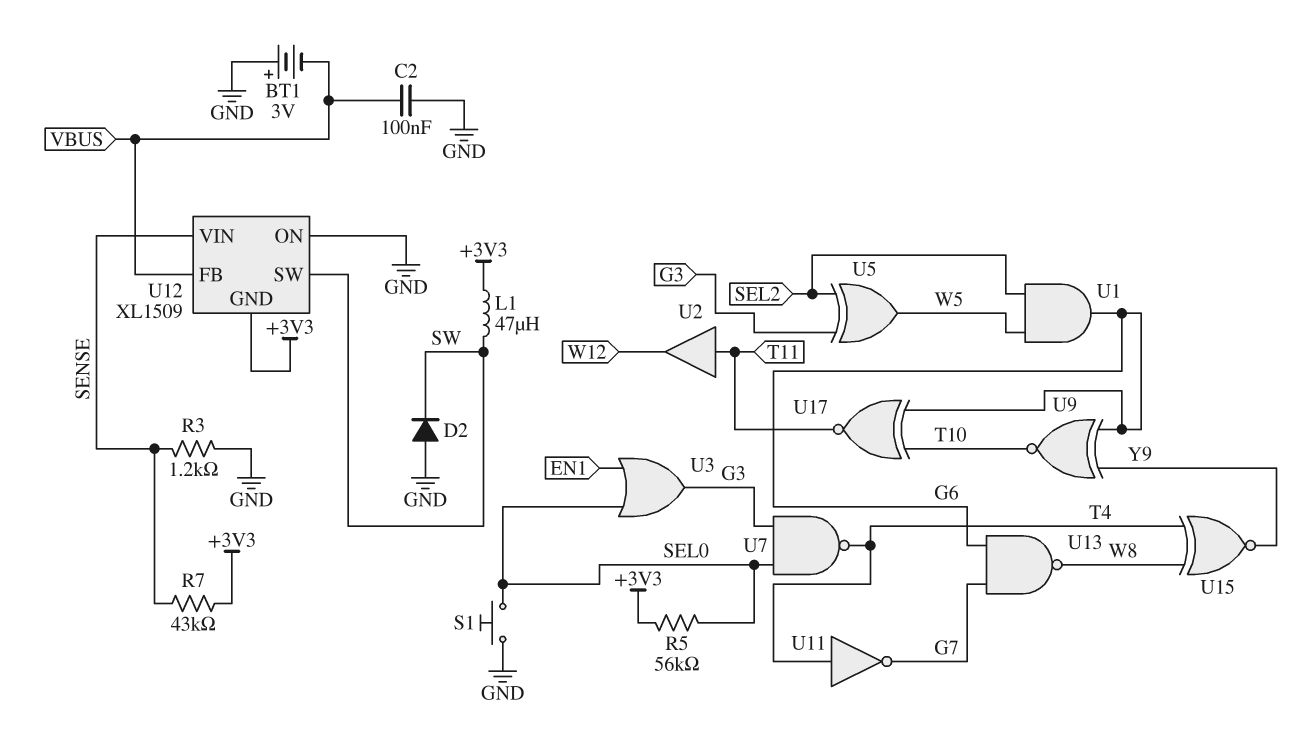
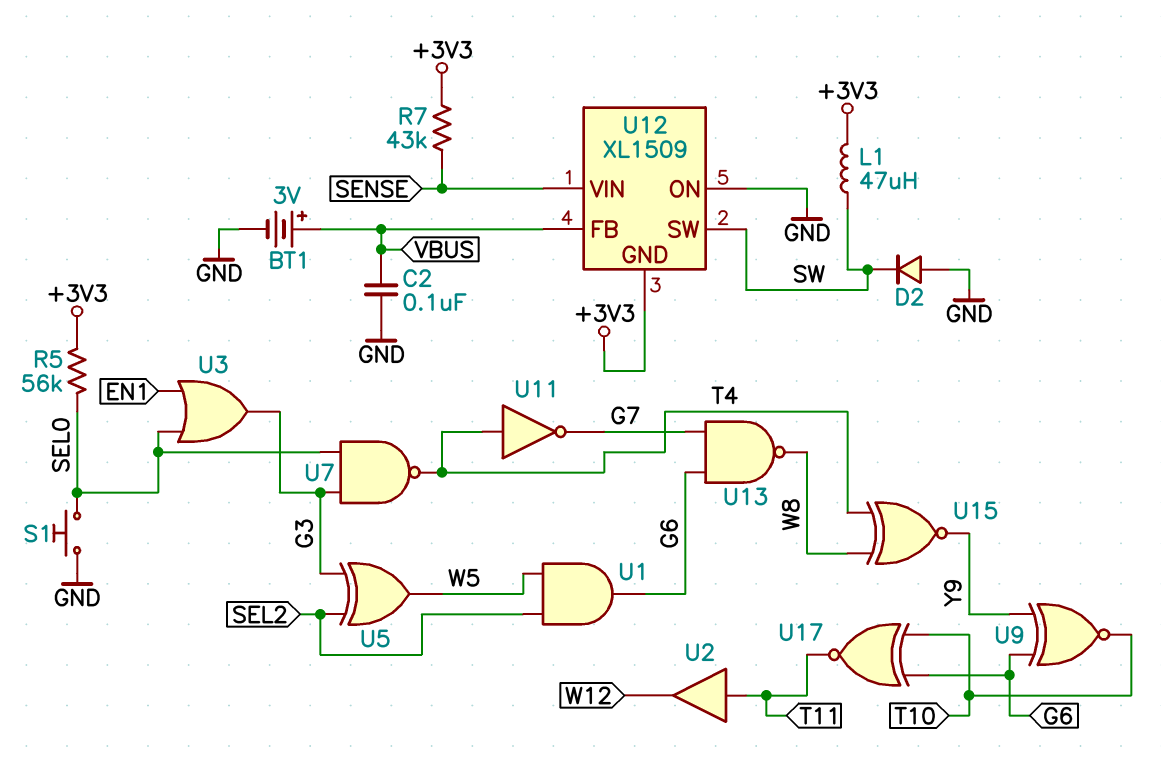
BT1: 3V (plus GND, minus VBUS) -> 3V (plus VBUS, minus GND)
R3: 1.2k (GND, SENSE) -> none

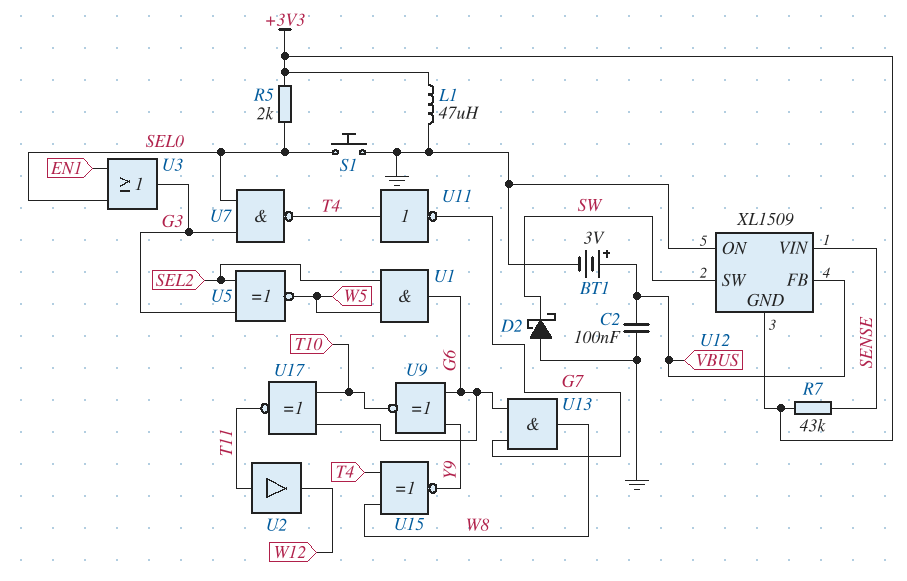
D2: diode (A GND, K SW) -> schottky (A GND, K SW)
L1: 47uH (+3V3, SW) -> 47uH (+3V3, GND)
R5: 56k (+3V3, SEL0) -> 2k (+3V3, SEL0)
U5: XOR (in G3, in SEL2, out W5) -> XNOR (in G3, in SEL2, out W5)
U13: NAND (in G6, in G7, out W8) -> AND (in G6, in G7, out W8)

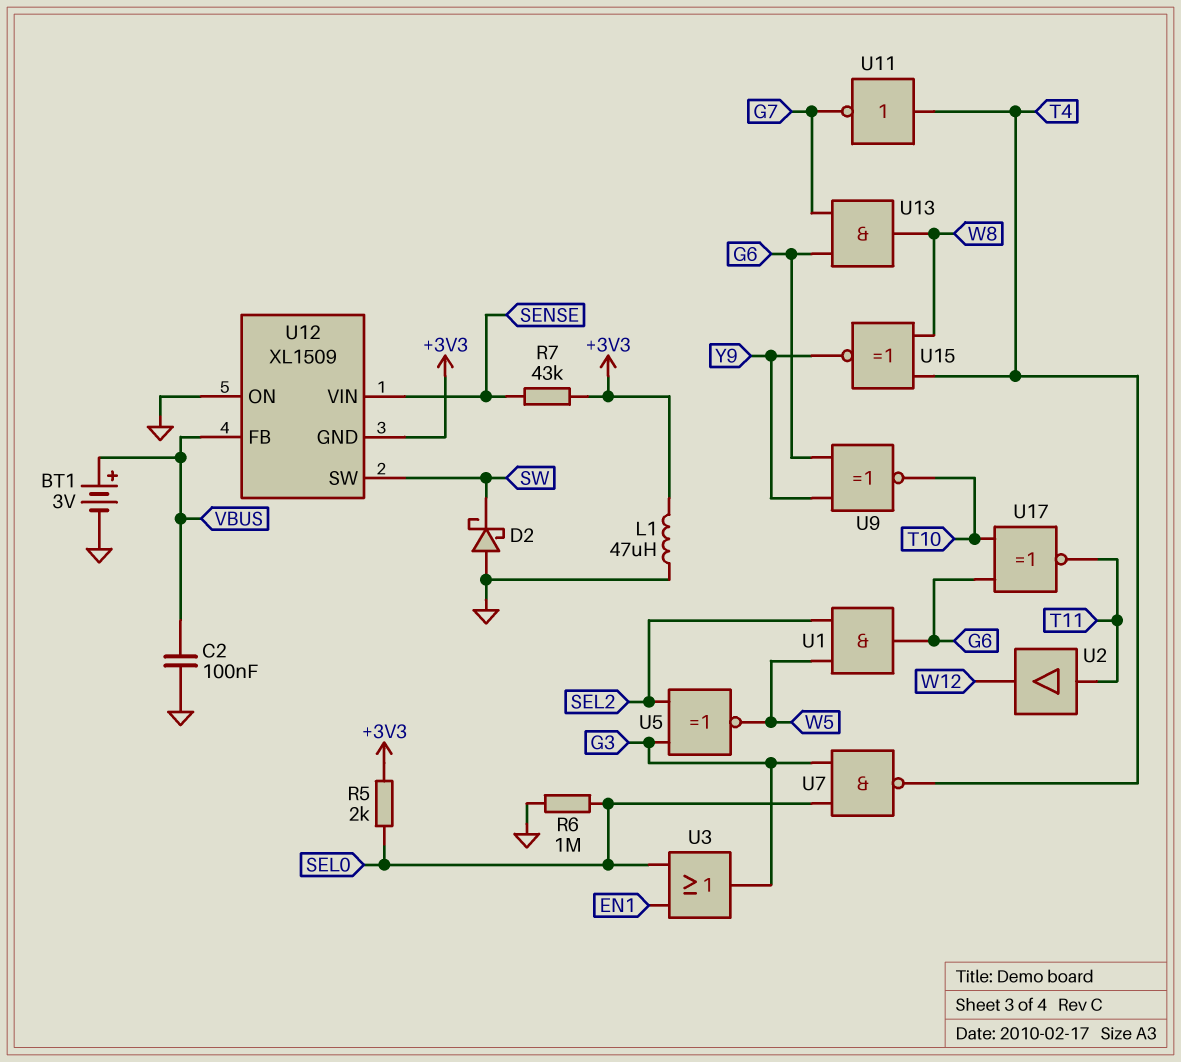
R6: none -> 1M (GND, SEL0)
S1: button (GND, SEL0) -> none

